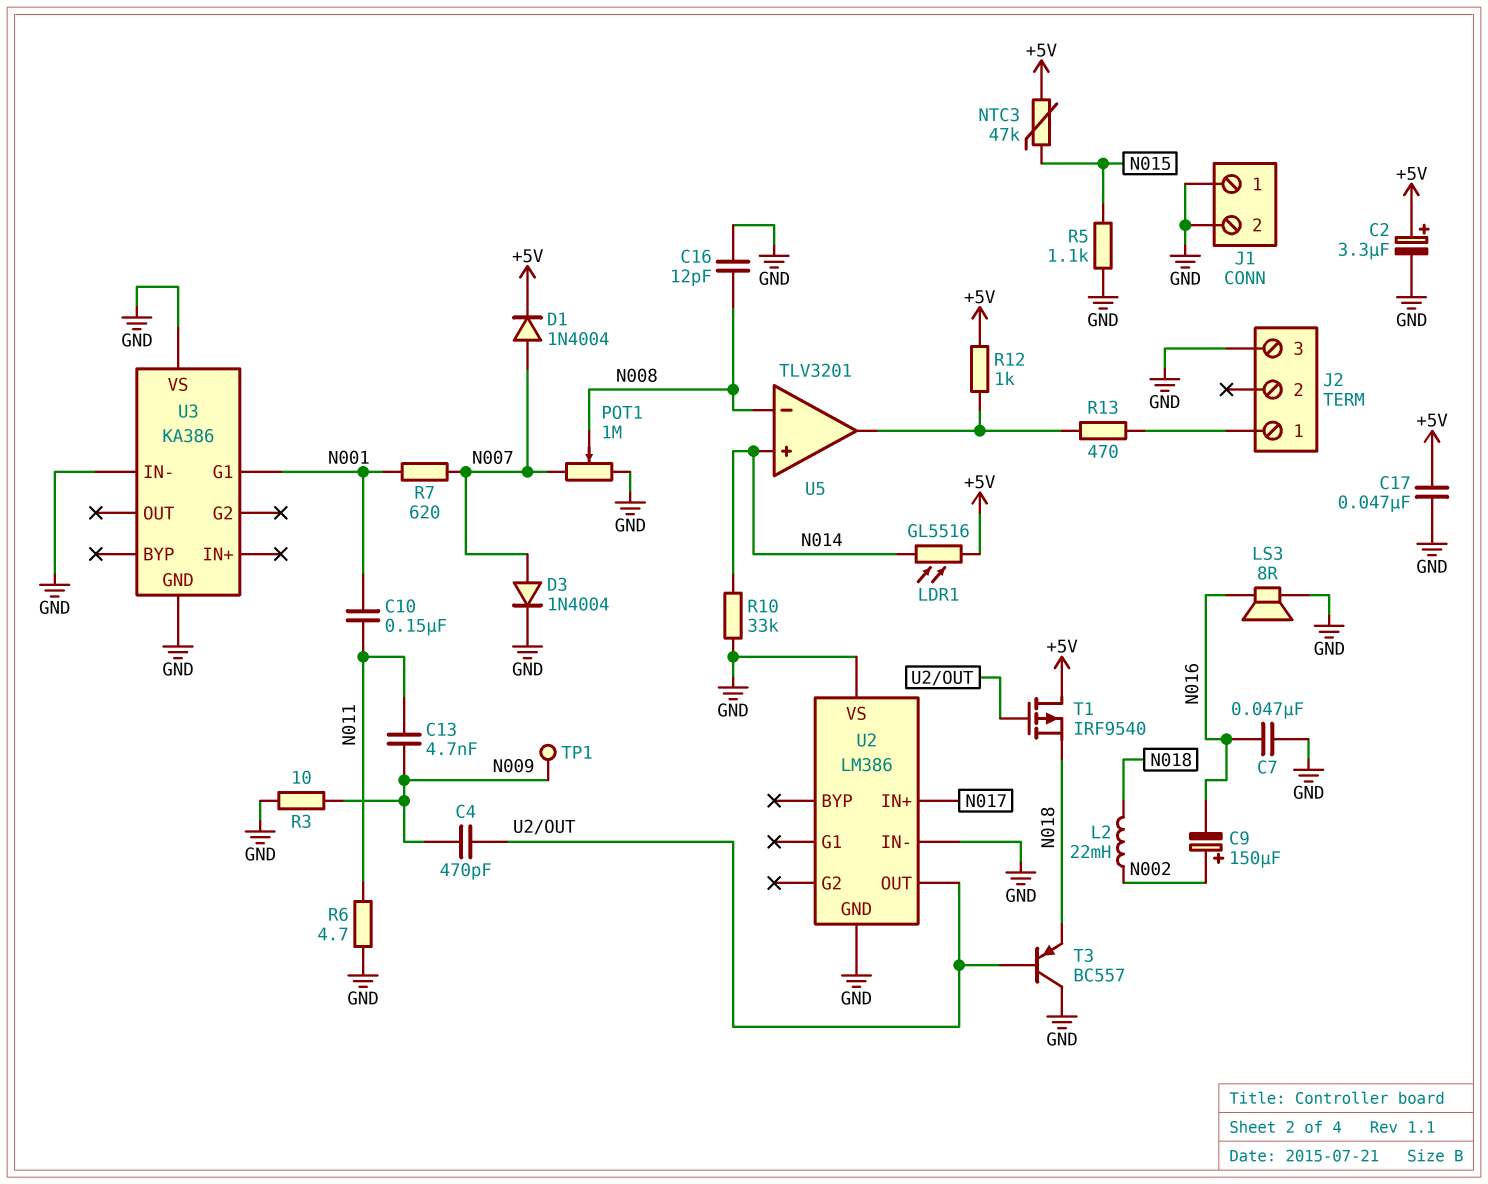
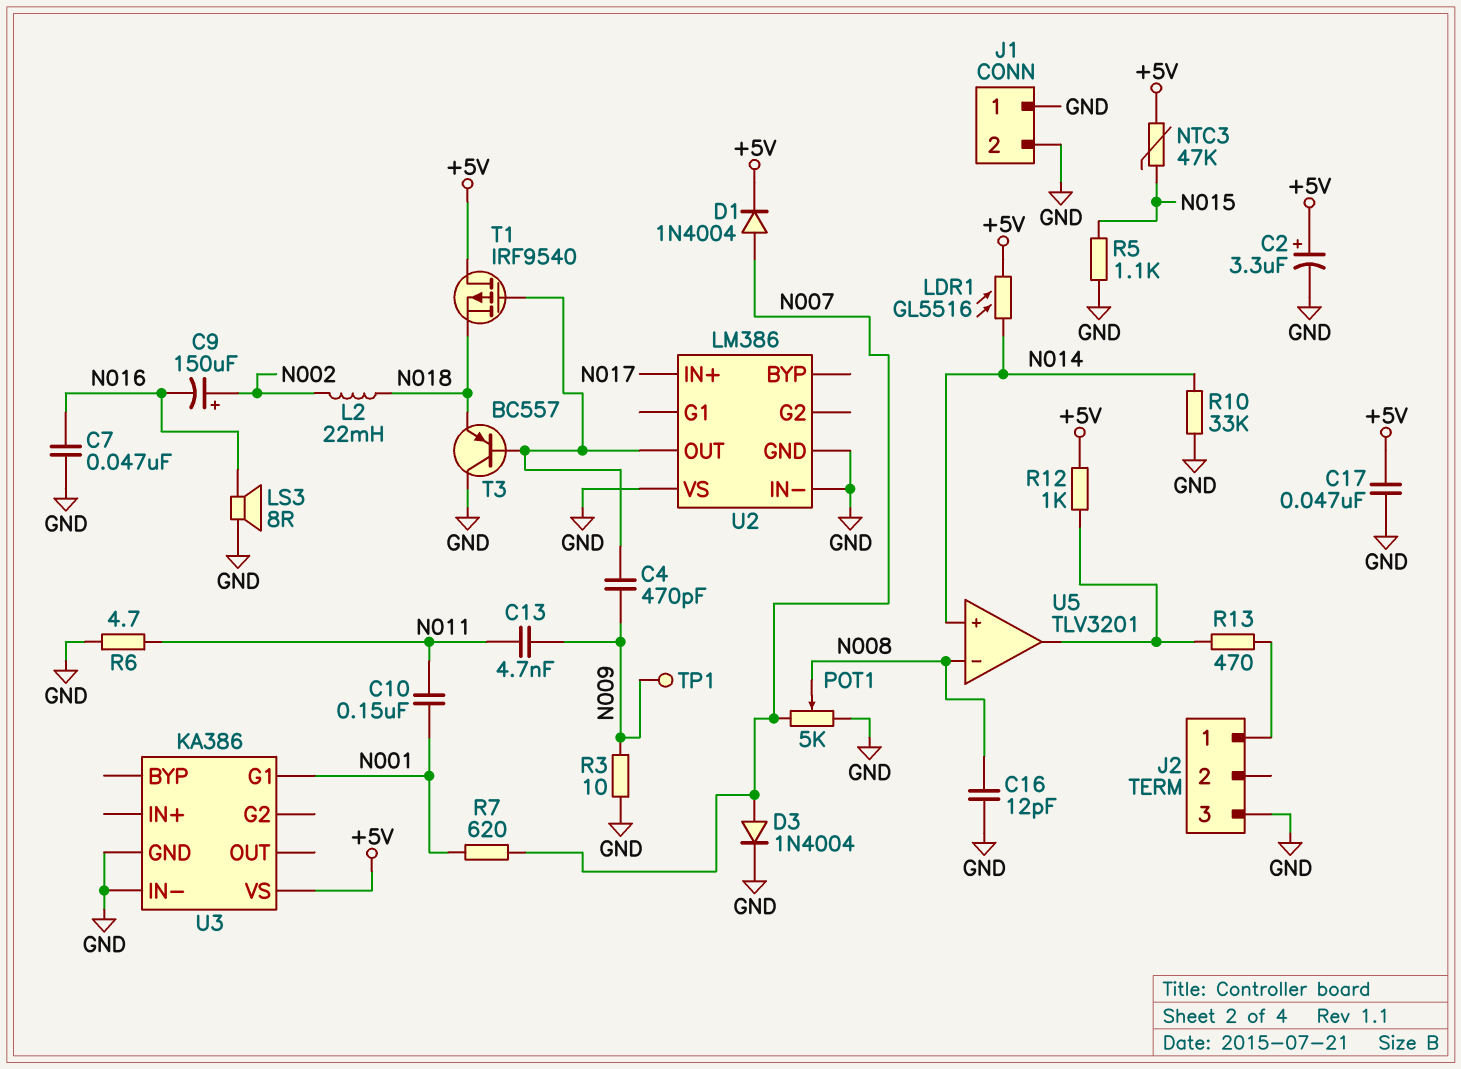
POT1: 1M (GND, N007, wiper N008) -> 5k (GND, N007, wiper N008)
U3 pin VS: GND -> +5V

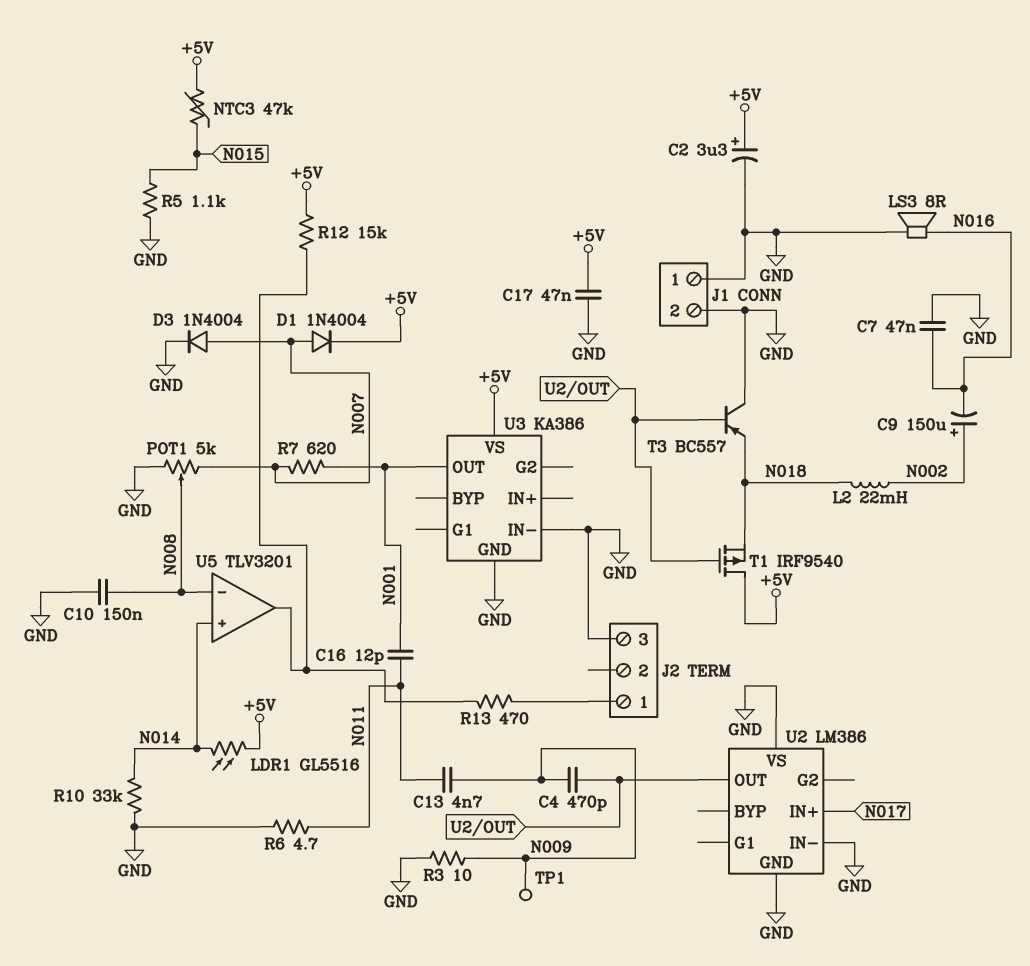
C10: 150nF (N001, N011) -> 150nF (GND, N008)
C16: 12pF (GND, N008) -> 12pF (N001, N011)
R12: 1k (+5V, U5/out) -> 15k (+5V, U5/out)
U3 pin G1: N001 -> none
U3 pin OUT: none -> N001

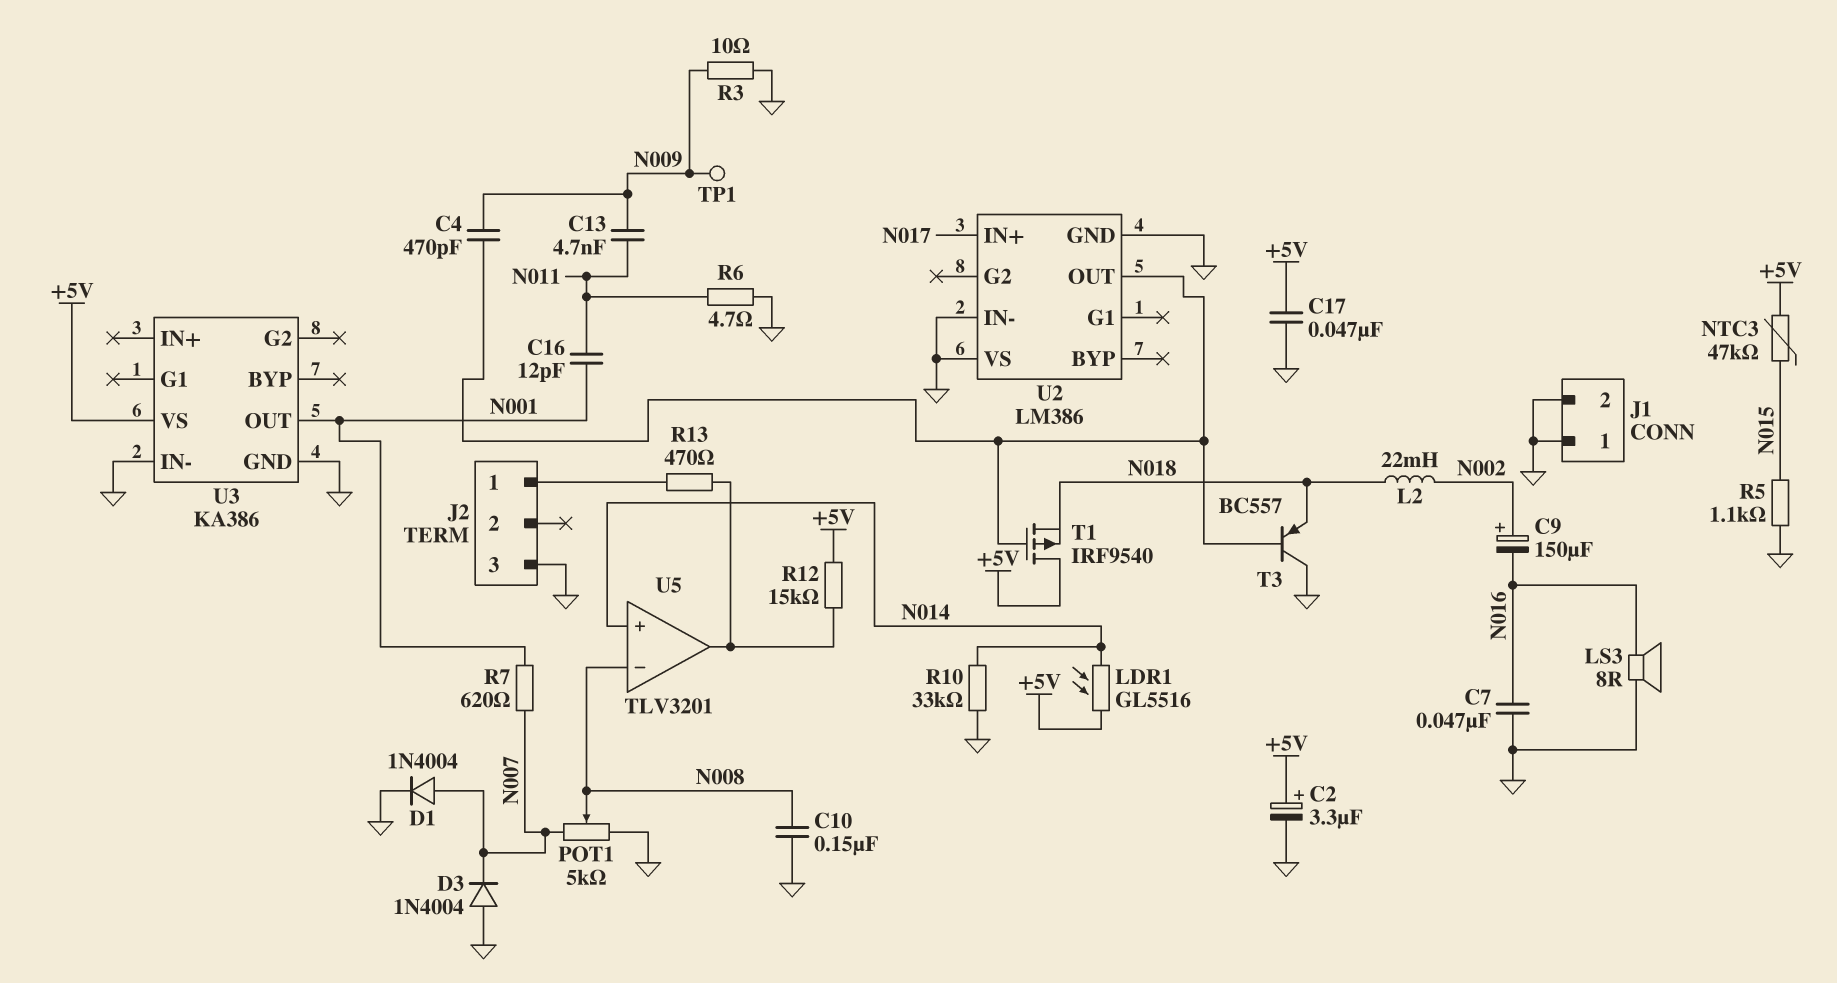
D1: diode 1N4004 (A N007, K +5V) -> diode 1N4004 (A N007, K GND)
D3: diode 1N4004 (A N007, K GND) -> diode 1N4004 (A GND, K N007)

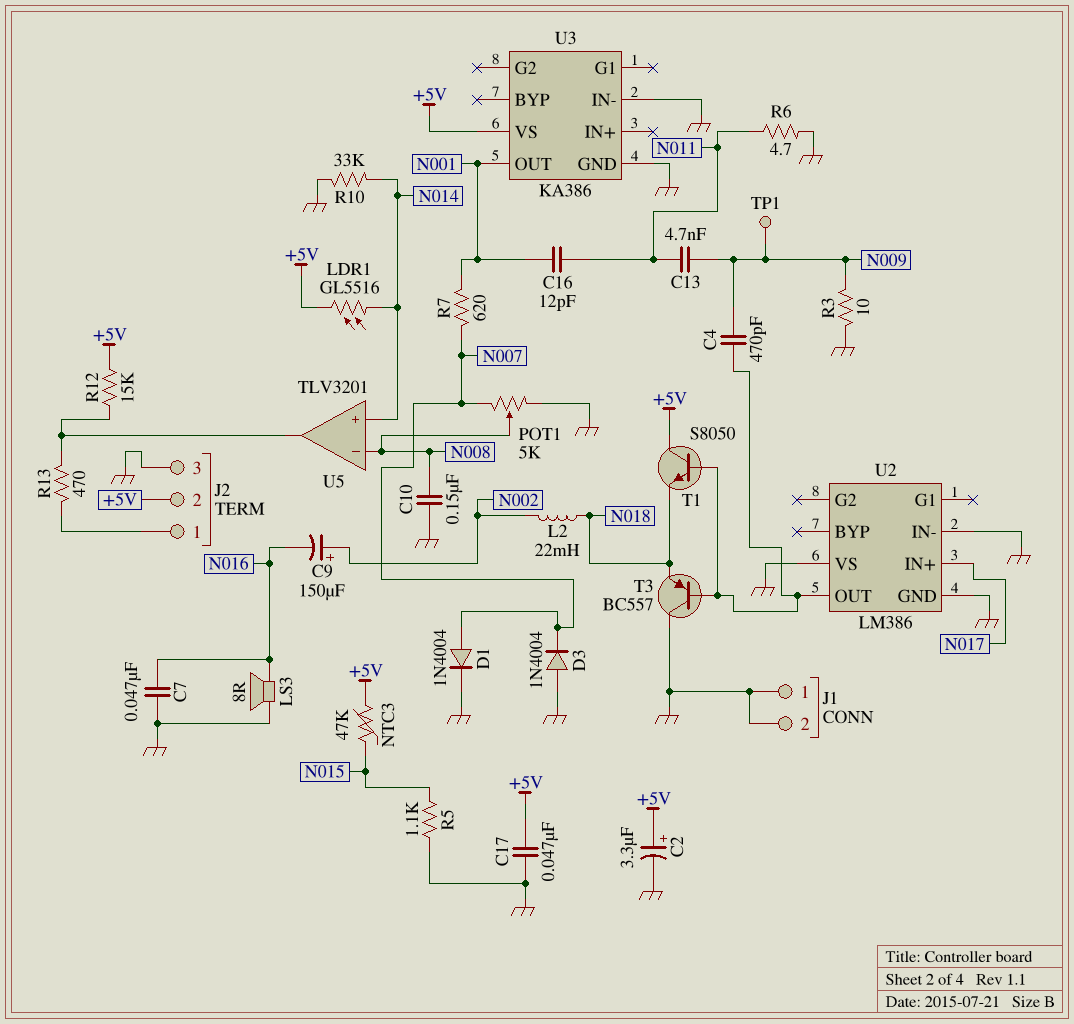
J2 pin 2: none -> +5V
T1: PMOS IRF9540 (G U2/OUT, D +5V, S N018) -> NPN S8050 (B U2/OUT, C +5V, E N018)

